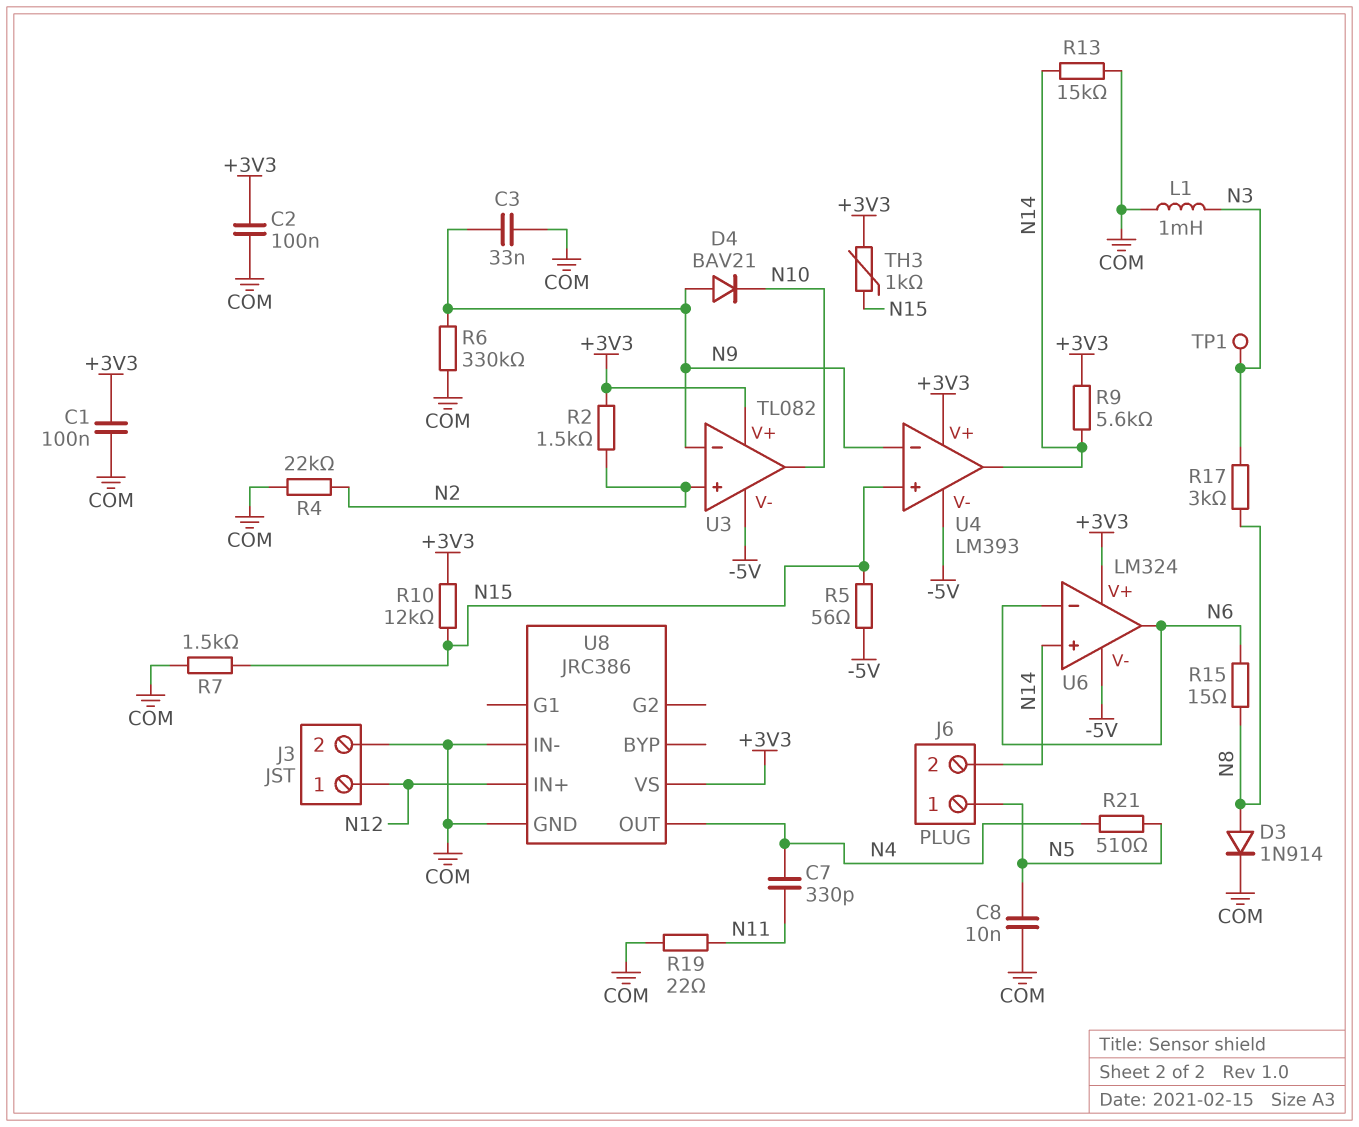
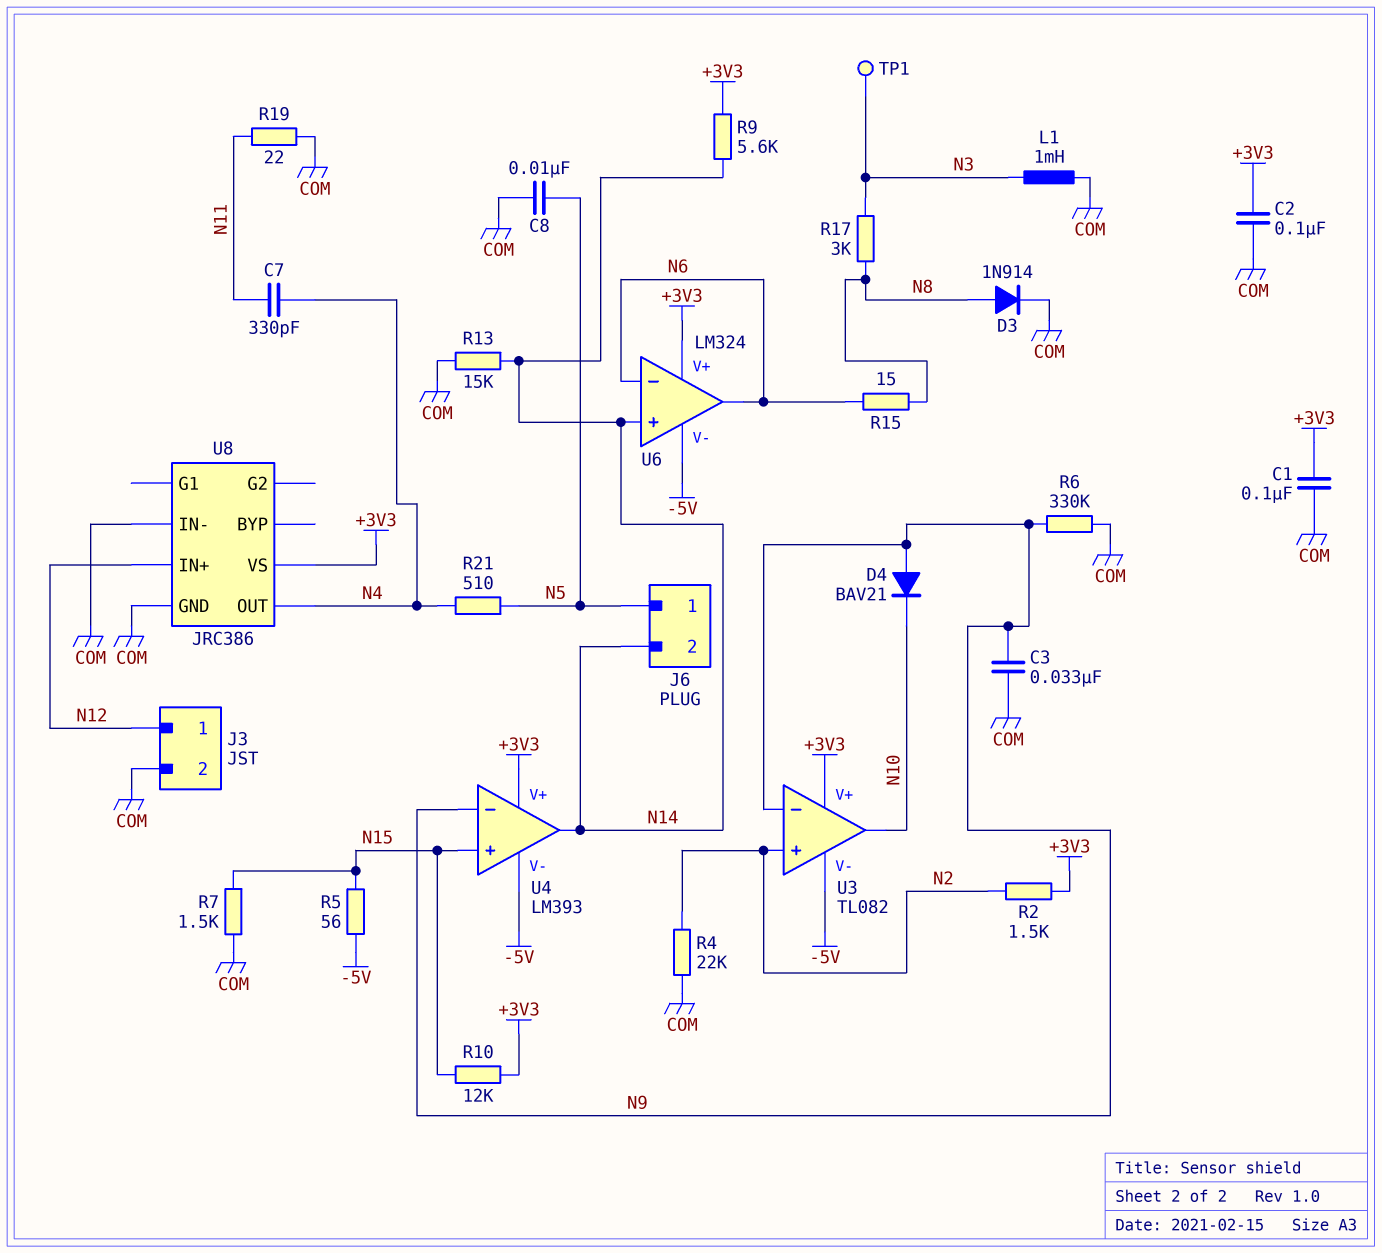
TH3: 1k (+3V3, N15) -> none

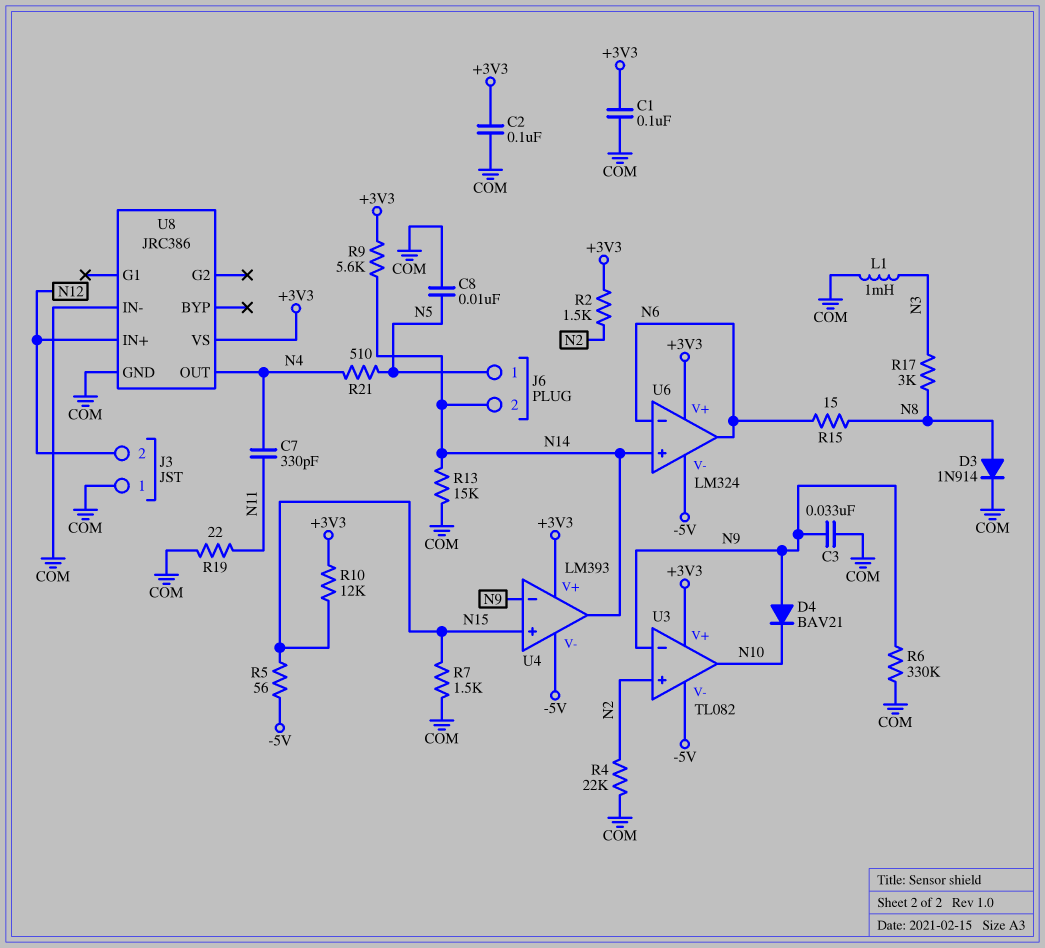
J3 pin 1: N12 -> COM
J3 pin 2: COM -> N12
TP1: test point (N3) -> none

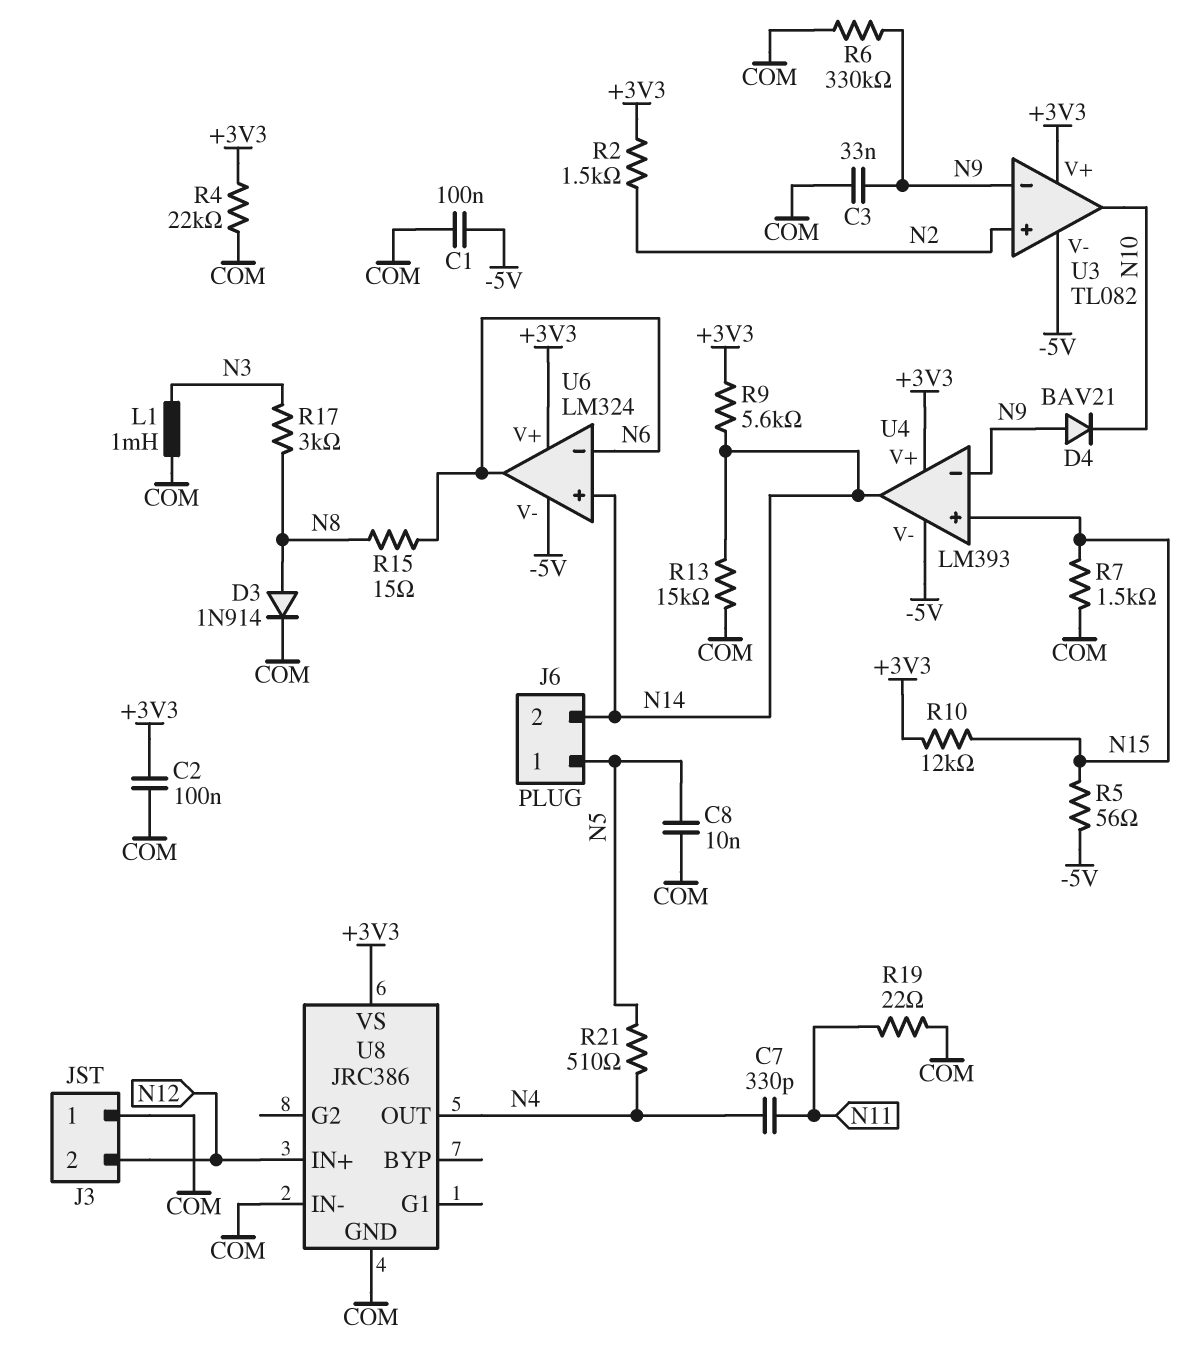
C1: 100nF (+3V3, COM) -> 100nF (-5V, COM)
R4: 22k (COM, N2) -> 22k (+3V3, COM)

